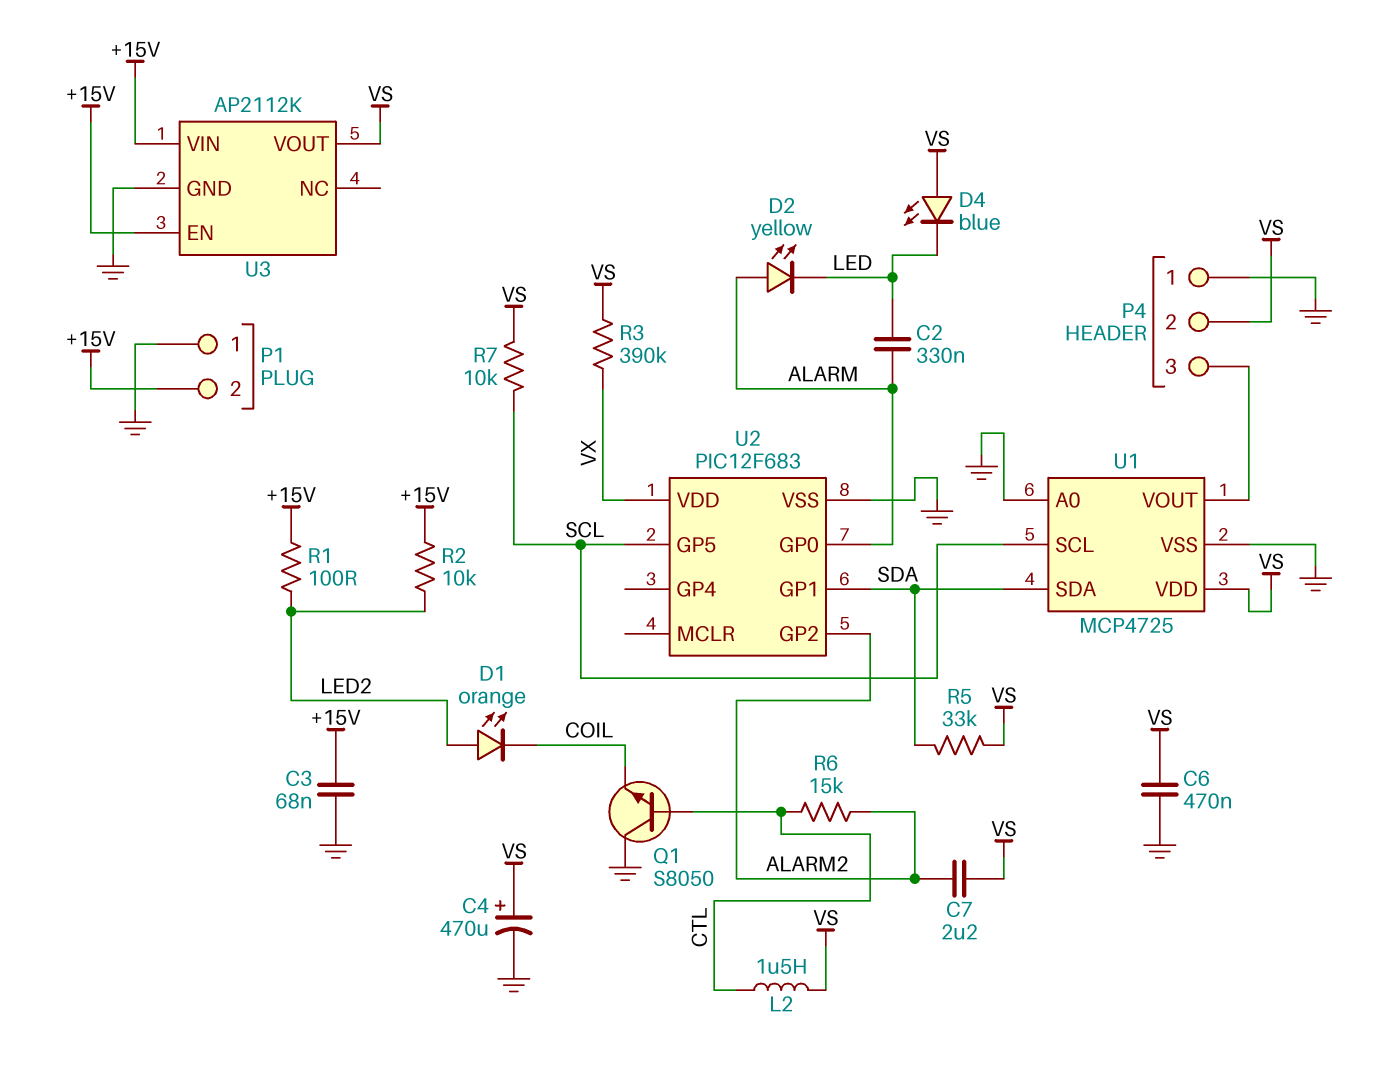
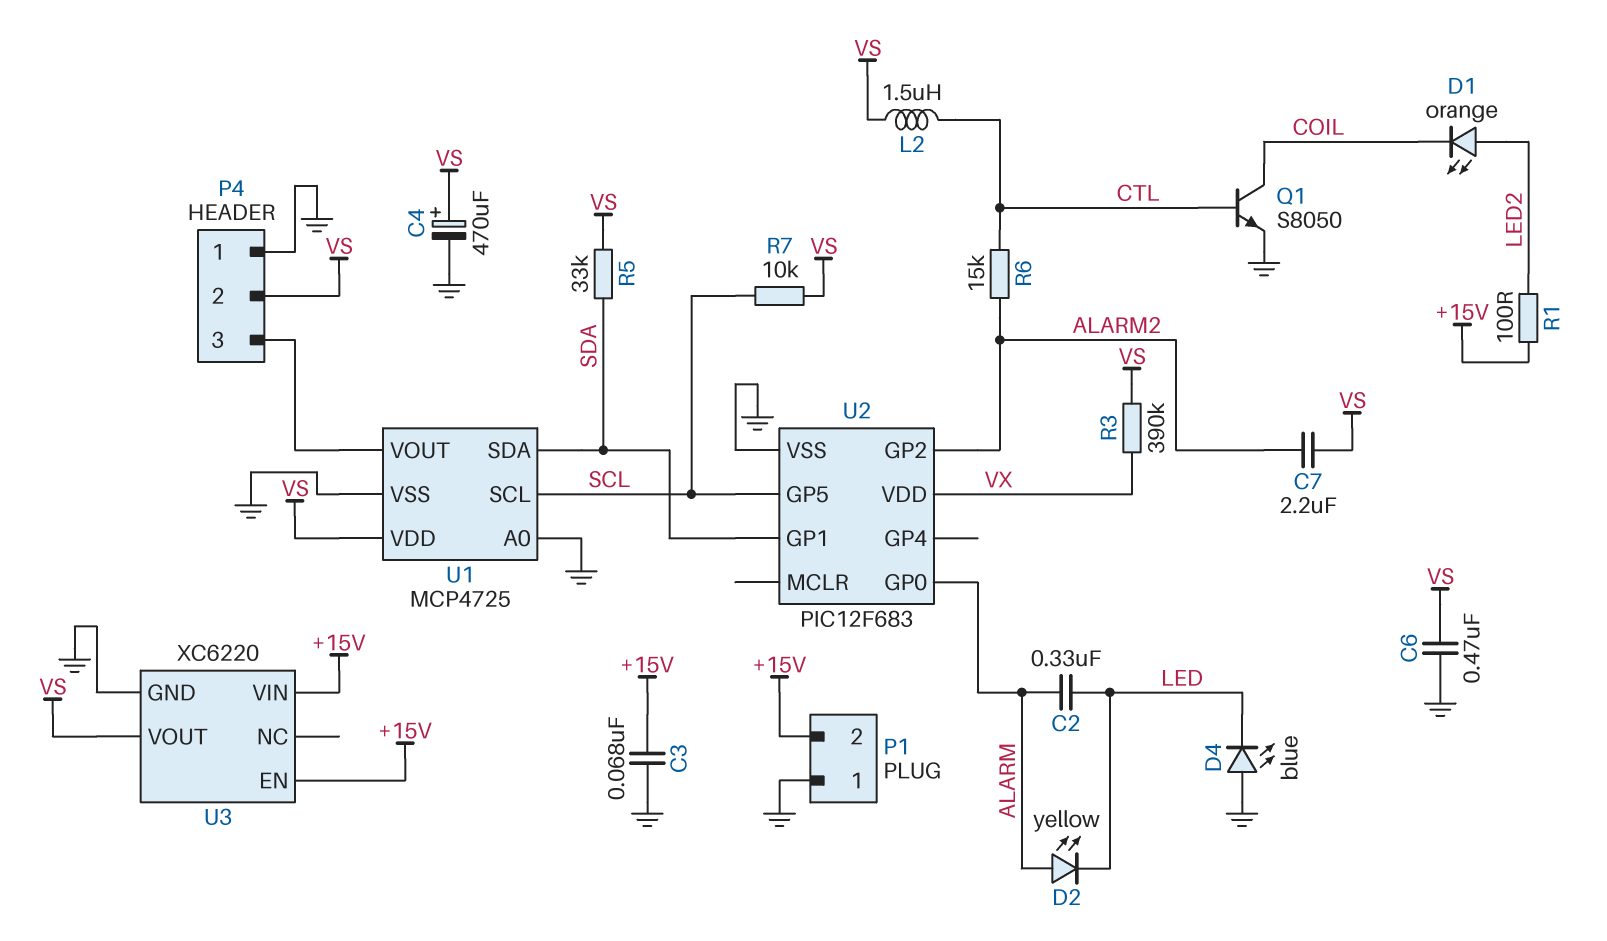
D4: LED blue (A VS, K LED) -> LED blue (A GND, K LED)
Q1: NPN S8050 (B CTL, C GND, E COIL) -> NPN S8050 (B CTL, C COIL, E GND)
R2: 10k (+15V, LED2) -> none
U3: AP2112K -> XC6220

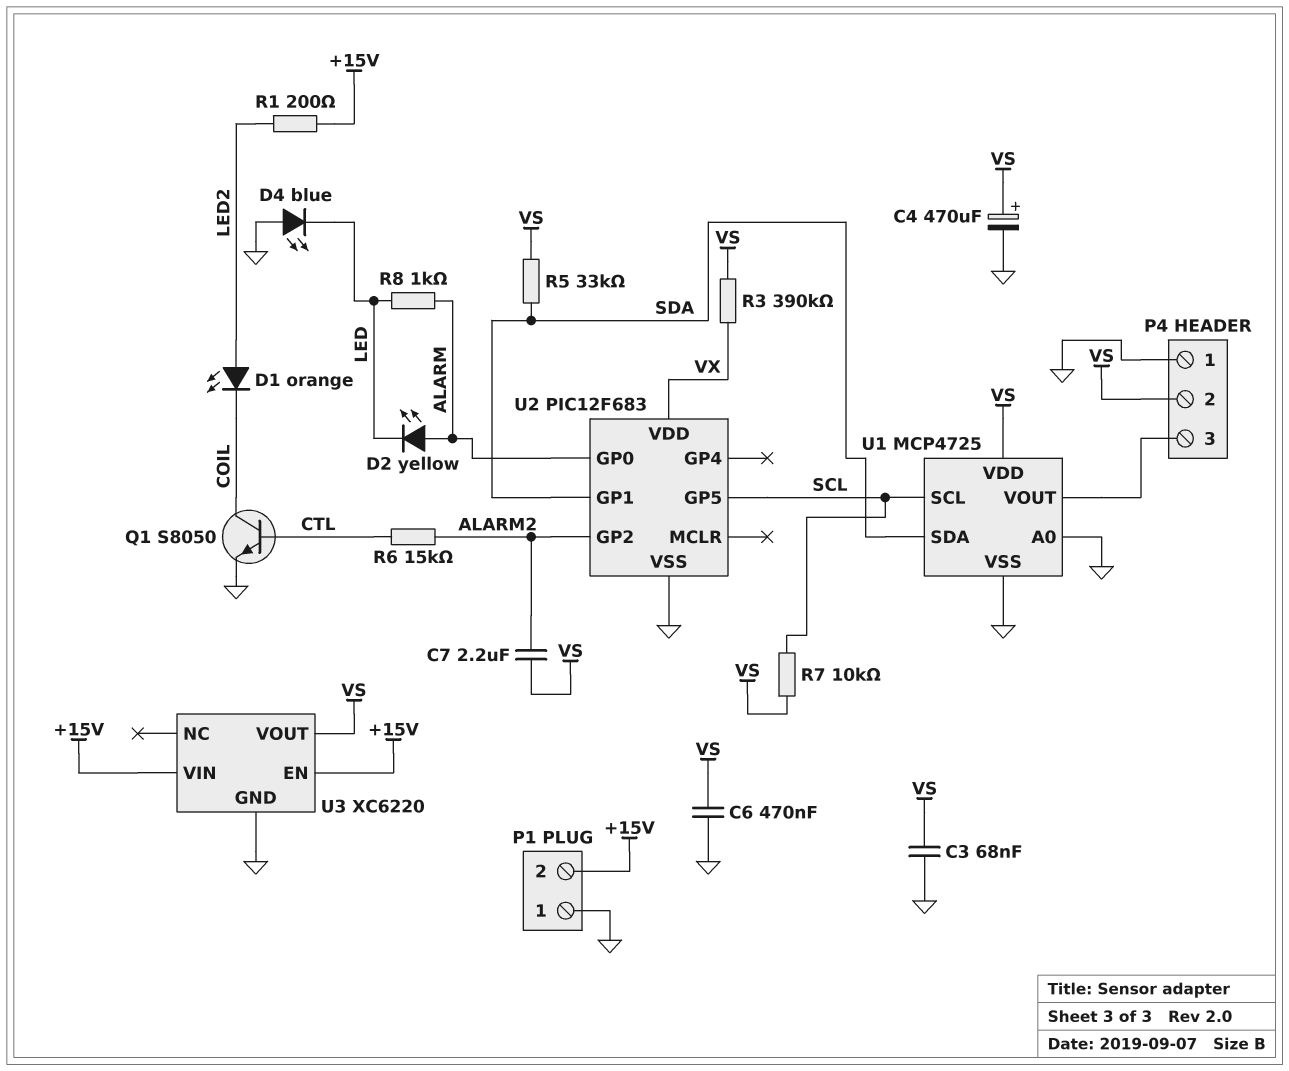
C2: 330nF (ALARM, LED) -> none
C3: 68nF (+15V, GND) -> 68nF (GND, VS)
L2: 1.5uH (CTL, VS) -> none
R1: 100 (+15V, LED2) -> 200 (+15V, LED2)
R8: none -> 1k (ALARM, LED)

